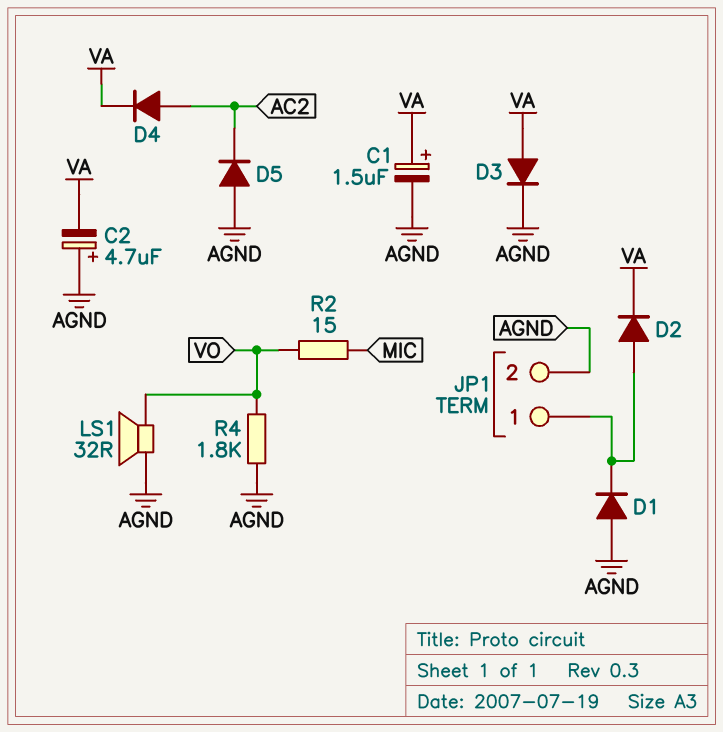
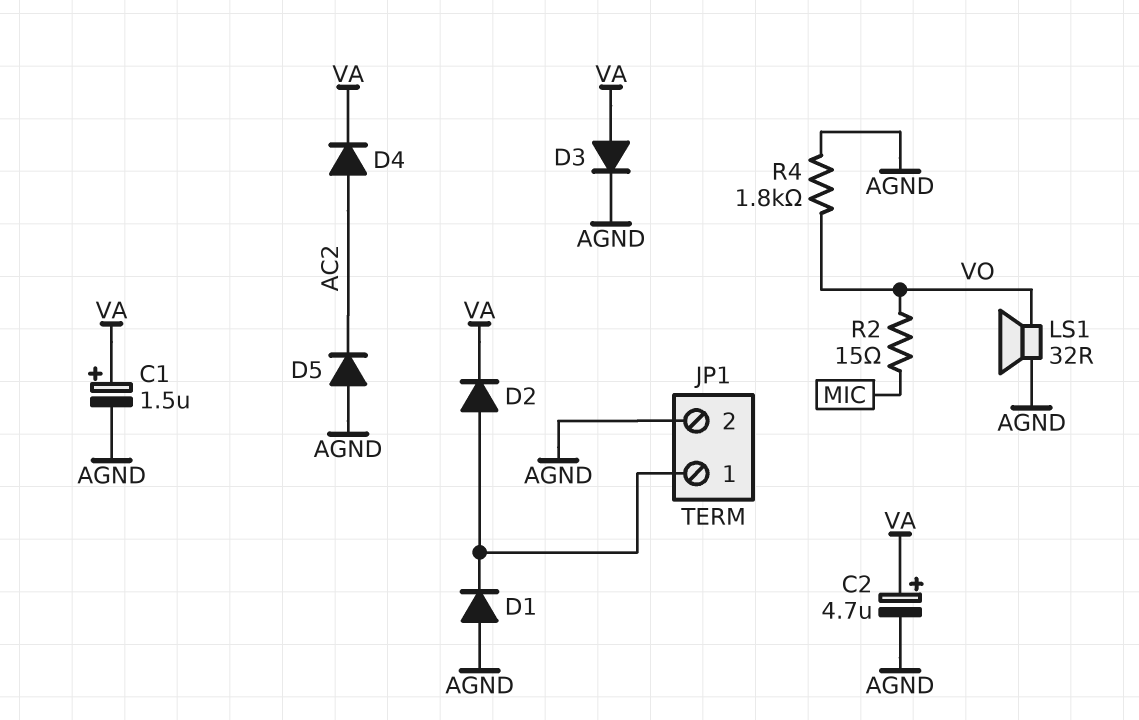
C2: 4.7uF (plus AGND, minus VA) -> 4.7uF (plus VA, minus AGND)

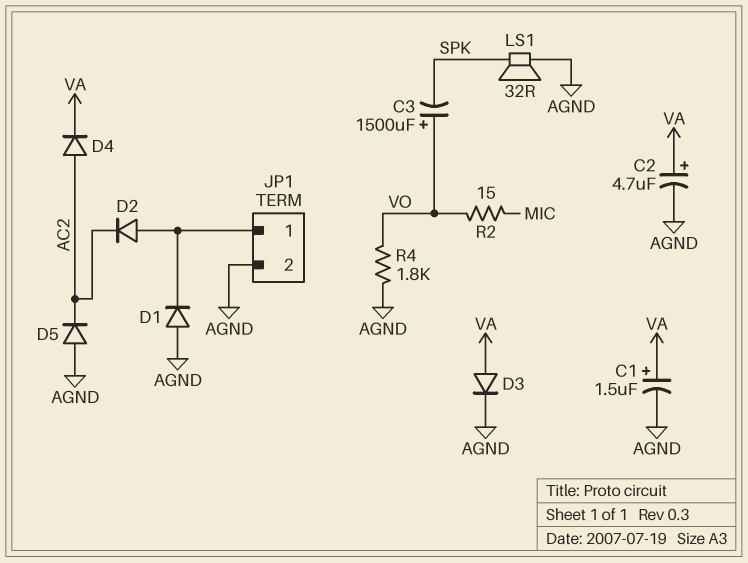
C3: none -> 1500uF (plus VO, minus SPK)
D2: diode (A JP1/1, K VA) -> diode (A JP1/1, K AC2)
LS1: speaker 32R (AGND, VO) -> speaker 32R (AGND, SPK)

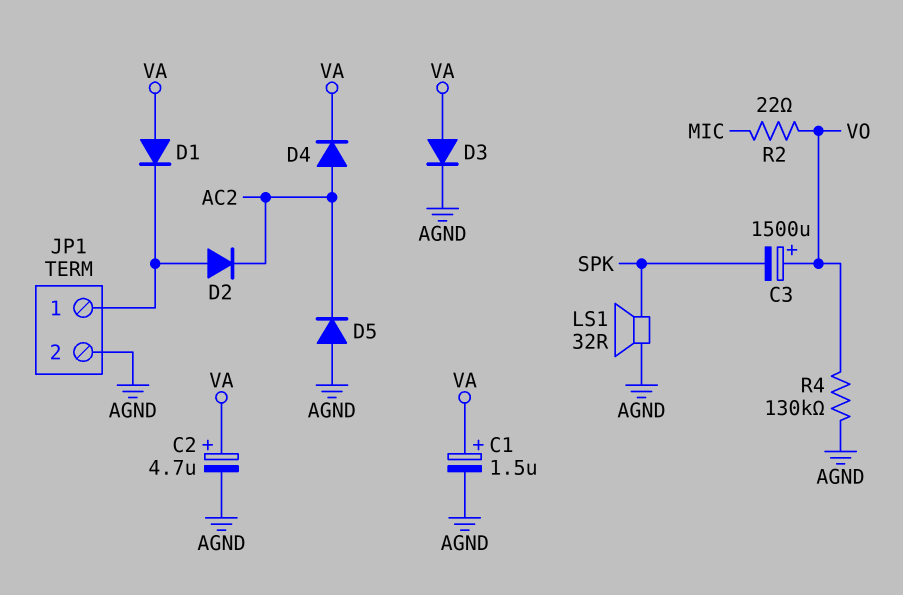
D1: diode (A AGND, K JP1/1) -> diode (A VA, K JP1/1)
R2: 15 (MIC, VO) -> 22 (MIC, VO)
R4: 1.8k (AGND, VO) -> 130k (AGND, VO)

